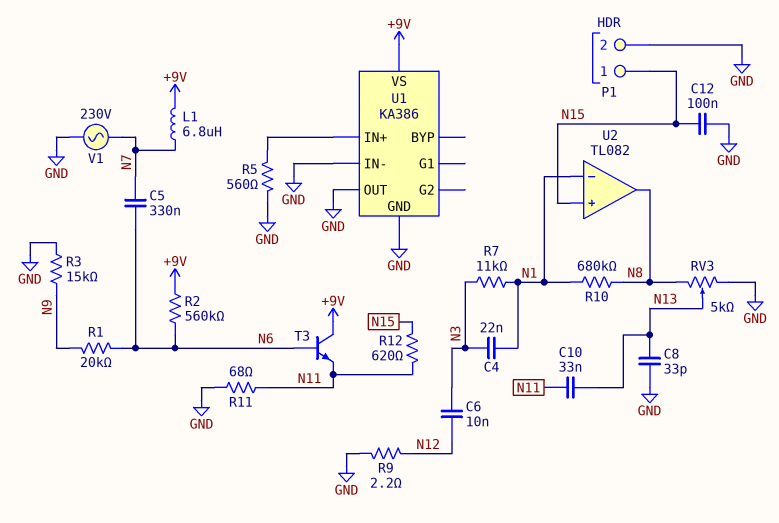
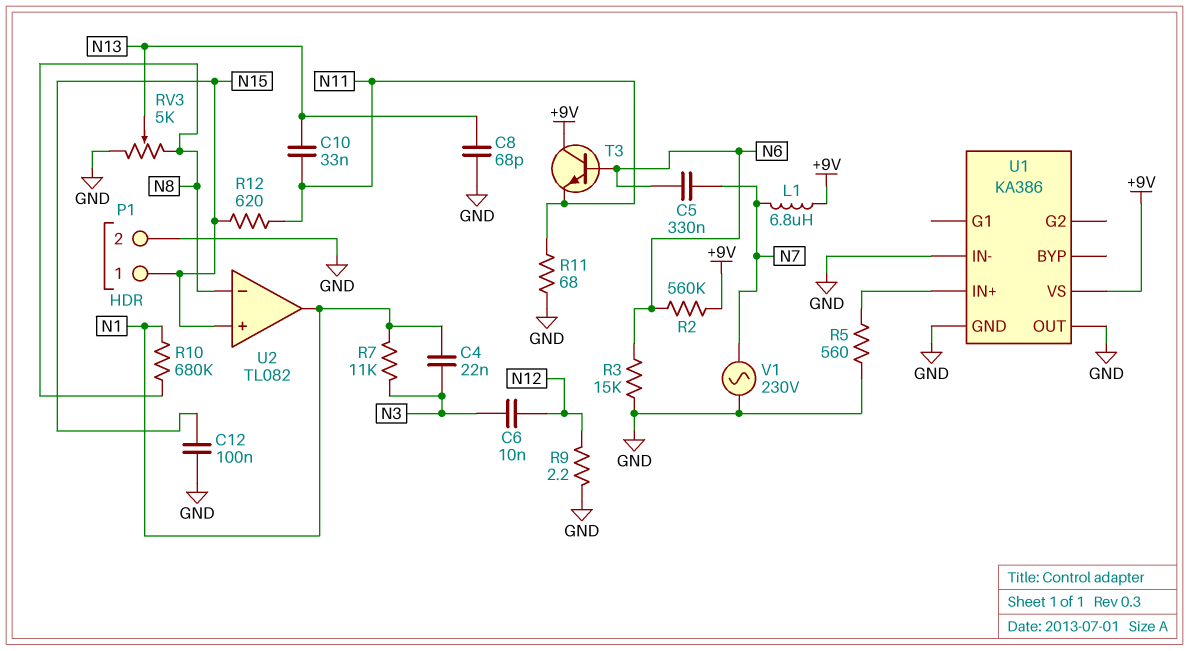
C8: 33pF (GND, N13) -> 68pF (GND, N13)
R1: 20k (N6, N9) -> none
R3: 15k (GND, N9) -> 15k (GND, N6)
U2 pin in-: N1 -> N8
U2 pin out: N8 -> N1

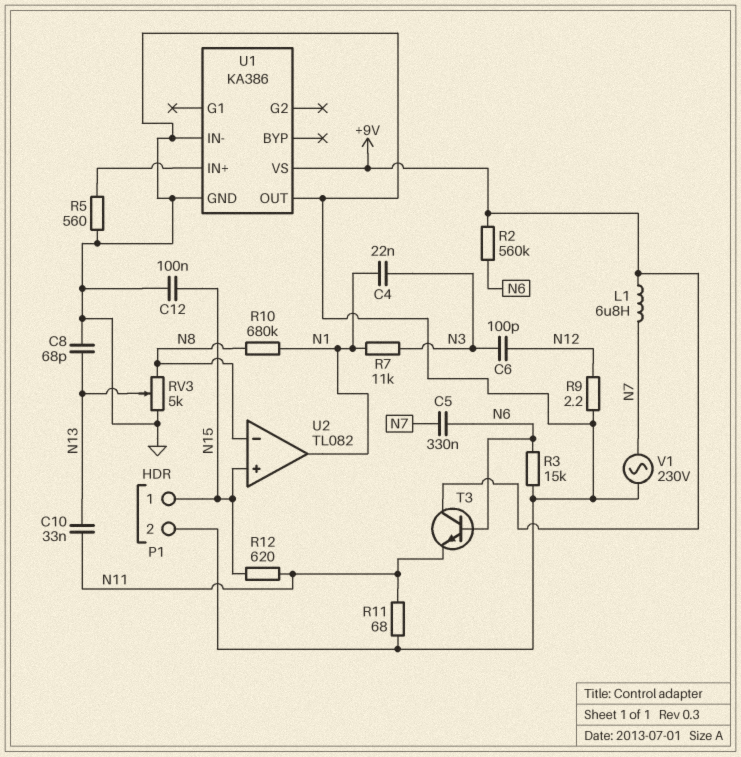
C6: 10nF (N3, N12) -> 100pF (N3, N12)

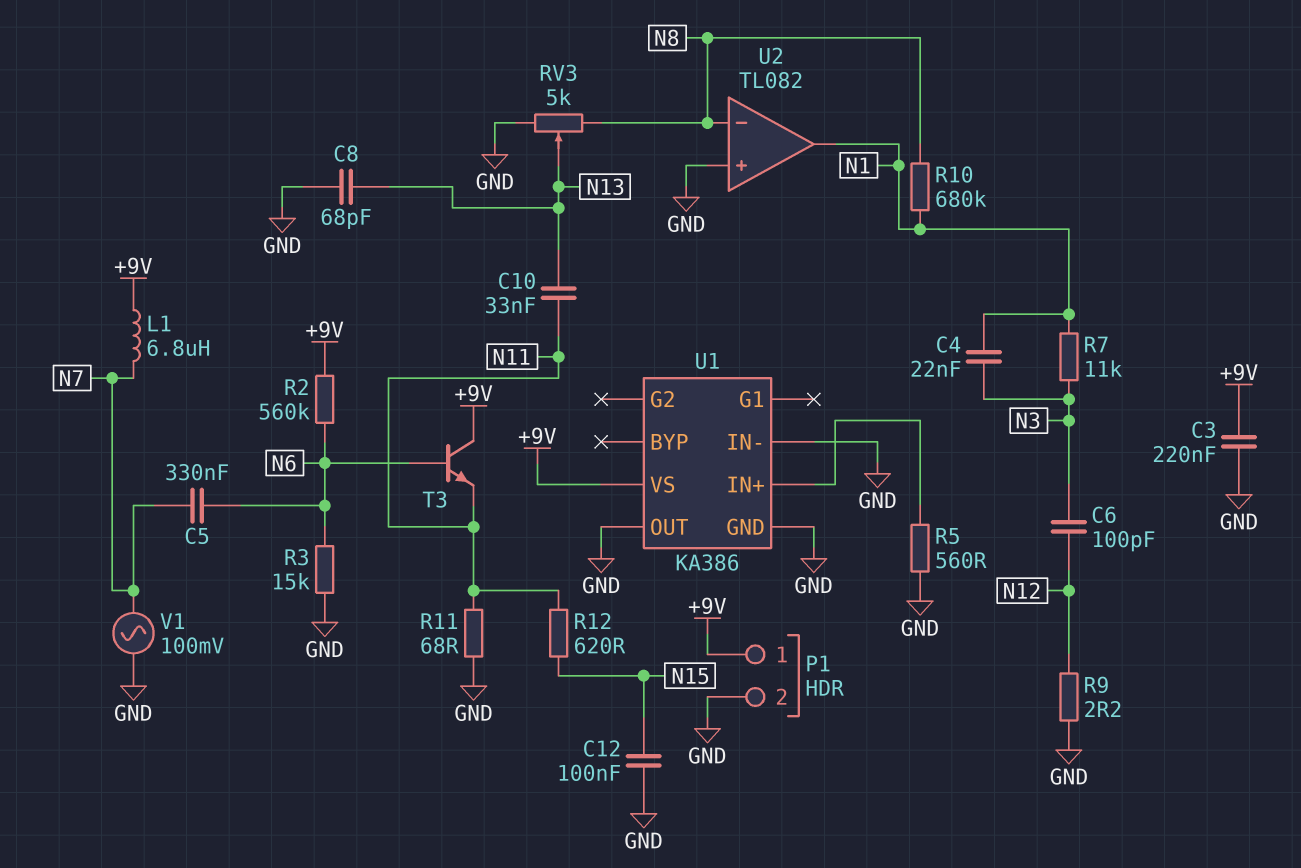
C3: none -> 220nF (+9V, GND)
P1 pin 1: N15 -> +9V
U2 pin in+: N15 -> GND
V1: AC 230V (GND, N7) -> AC 100mV (GND, N7)

